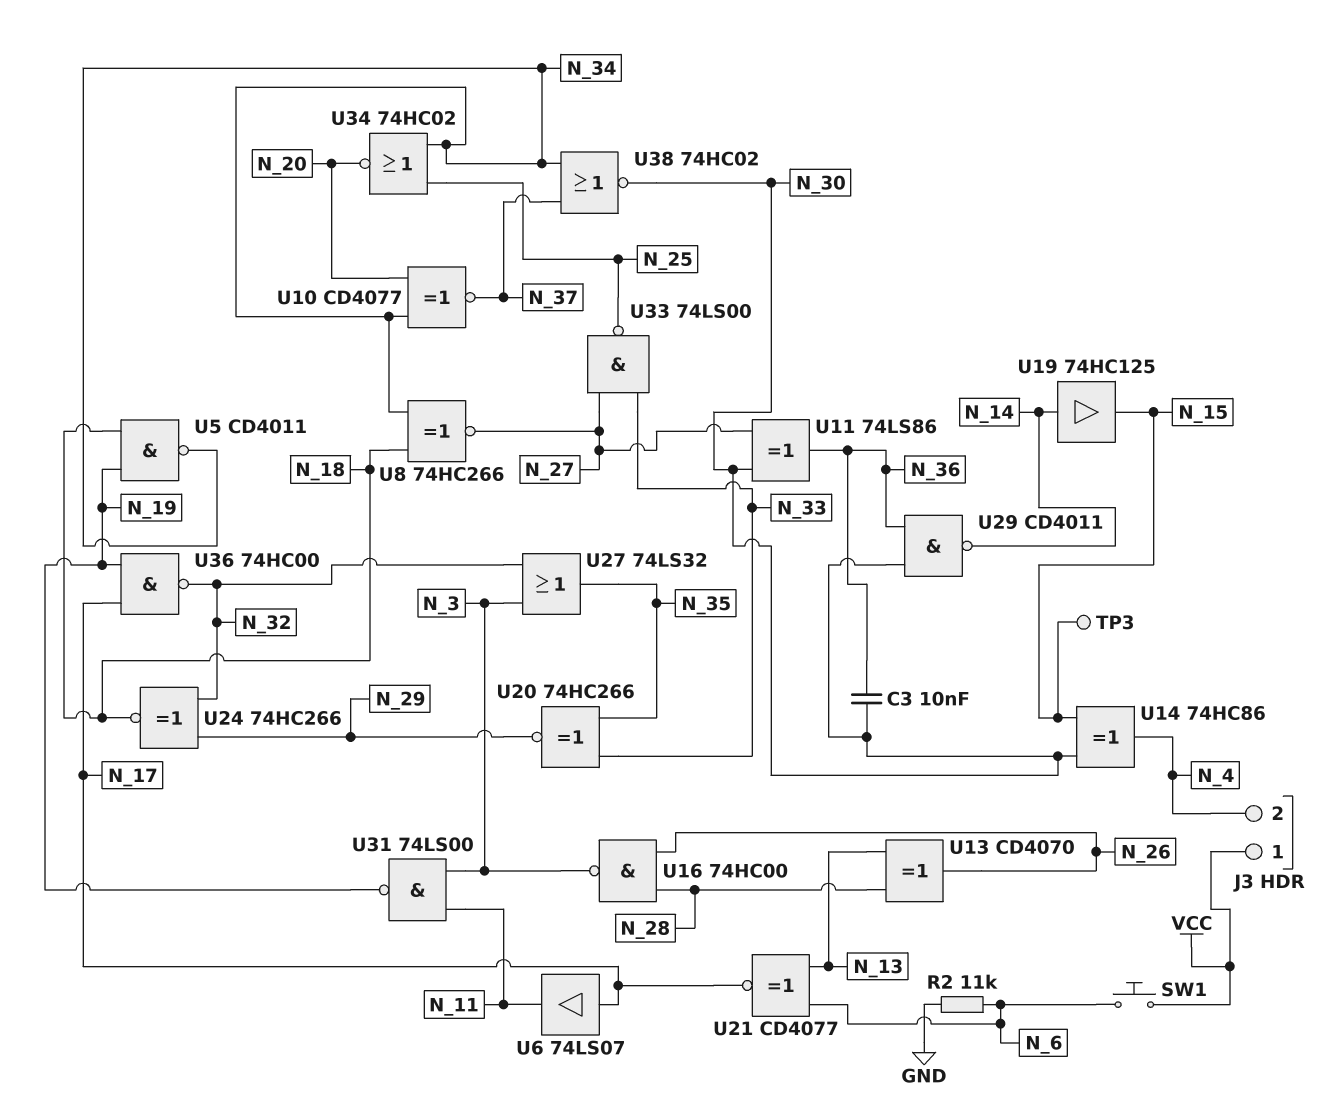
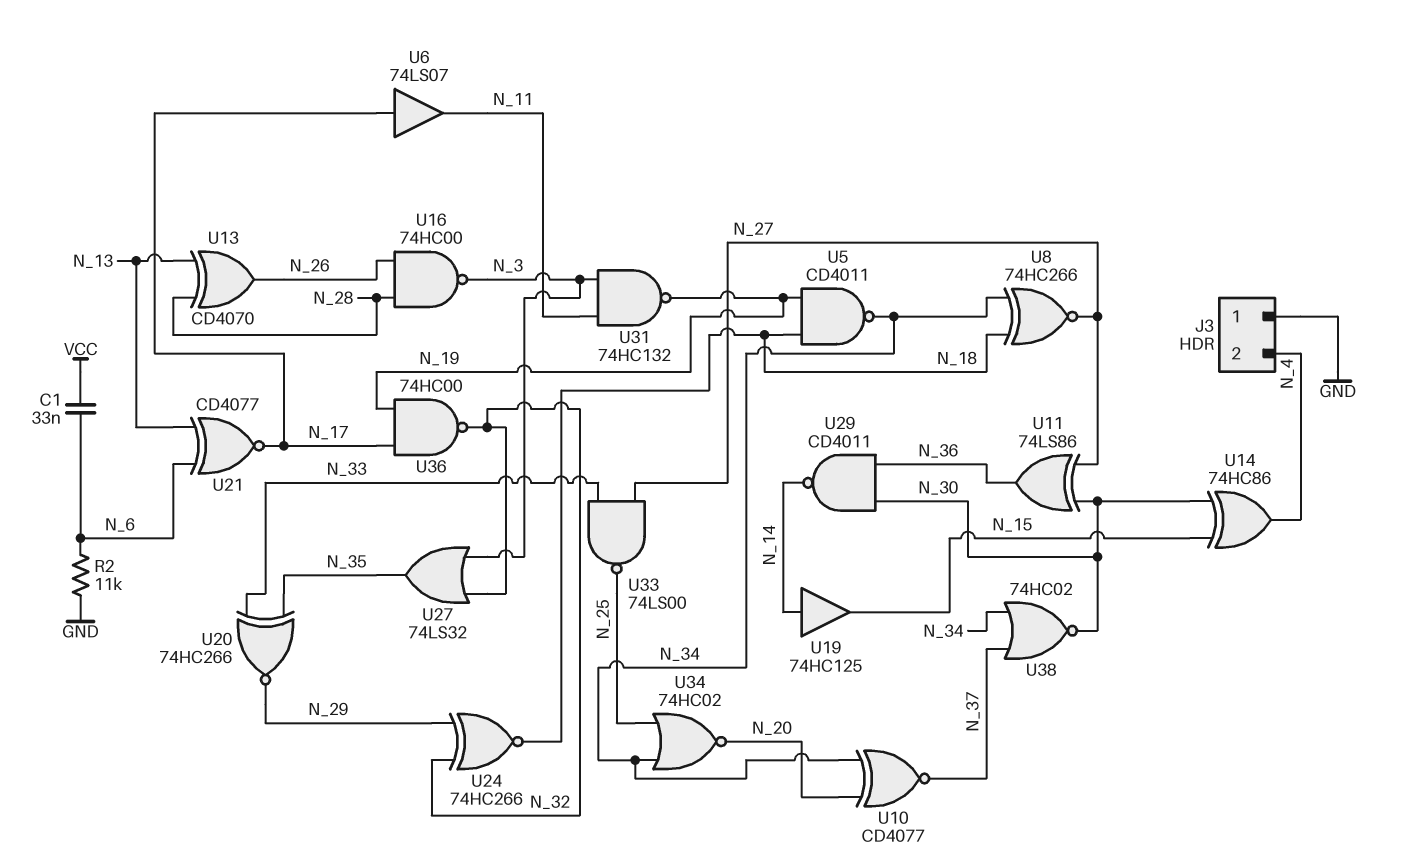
C1: none -> 33nF (N_6, VCC)
C3: 10nF (N_30, N_36) -> none
J3 pin 1: VCC -> GND
SW1: button (N_6, VCC) -> none
TP3: test point (N_15) -> none
U31: NAND 74LS00 (in N_3, in N_11, out N_19) -> NAND 74HC132 (in N_3, in N_11, out N_19)

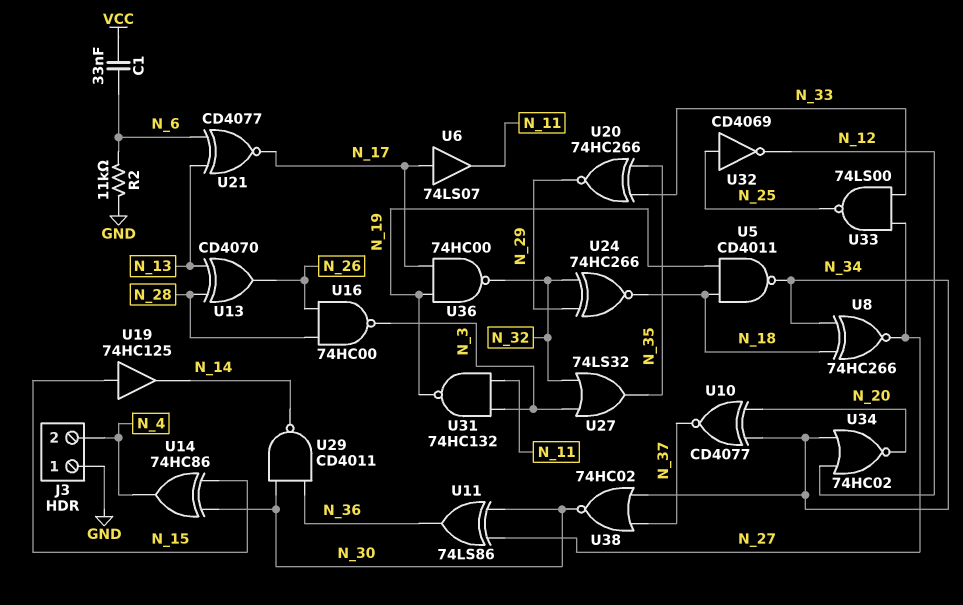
U19: buffer 74HC125 (in N_14, out N_15) -> buffer 74HC125 (in N_15, out N_14)
U32: none -> NOT CD4069 (in N_25, out N_12)
U34: NOR 74HC02 (in N_25, in N_34, out N_20) -> NOR 74HC02 (in N_12, in N_34, out N_20)

